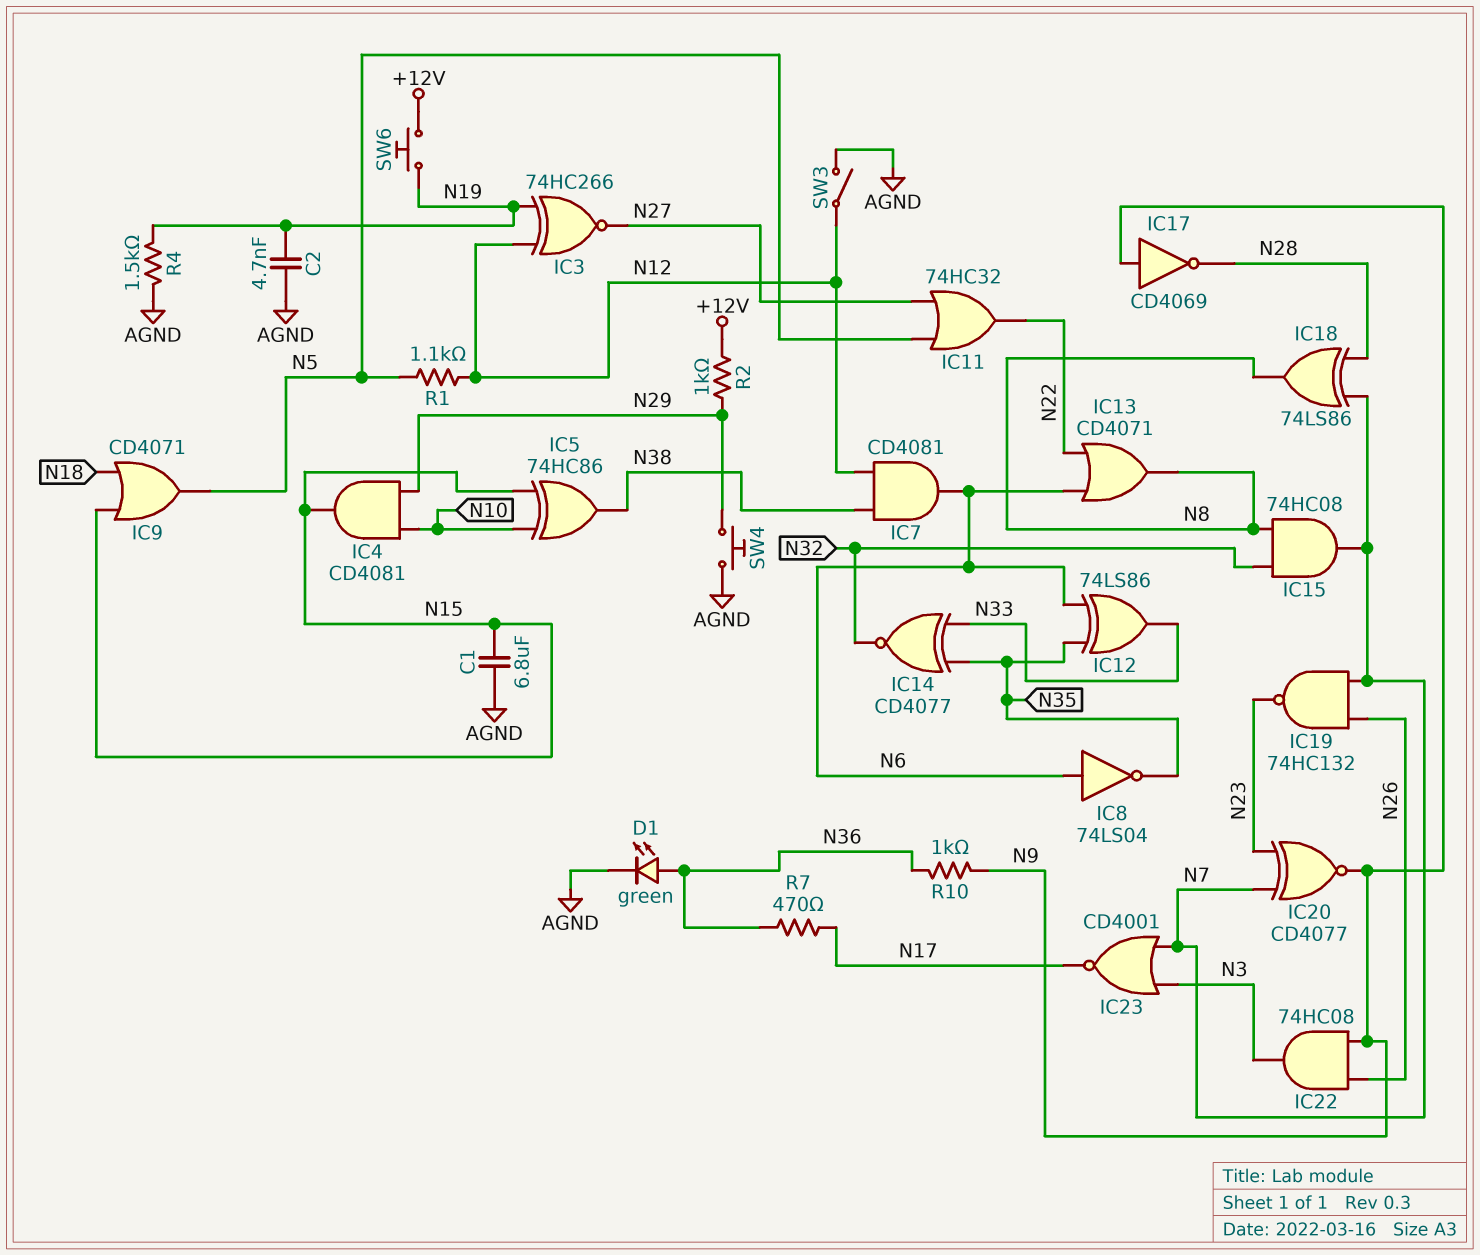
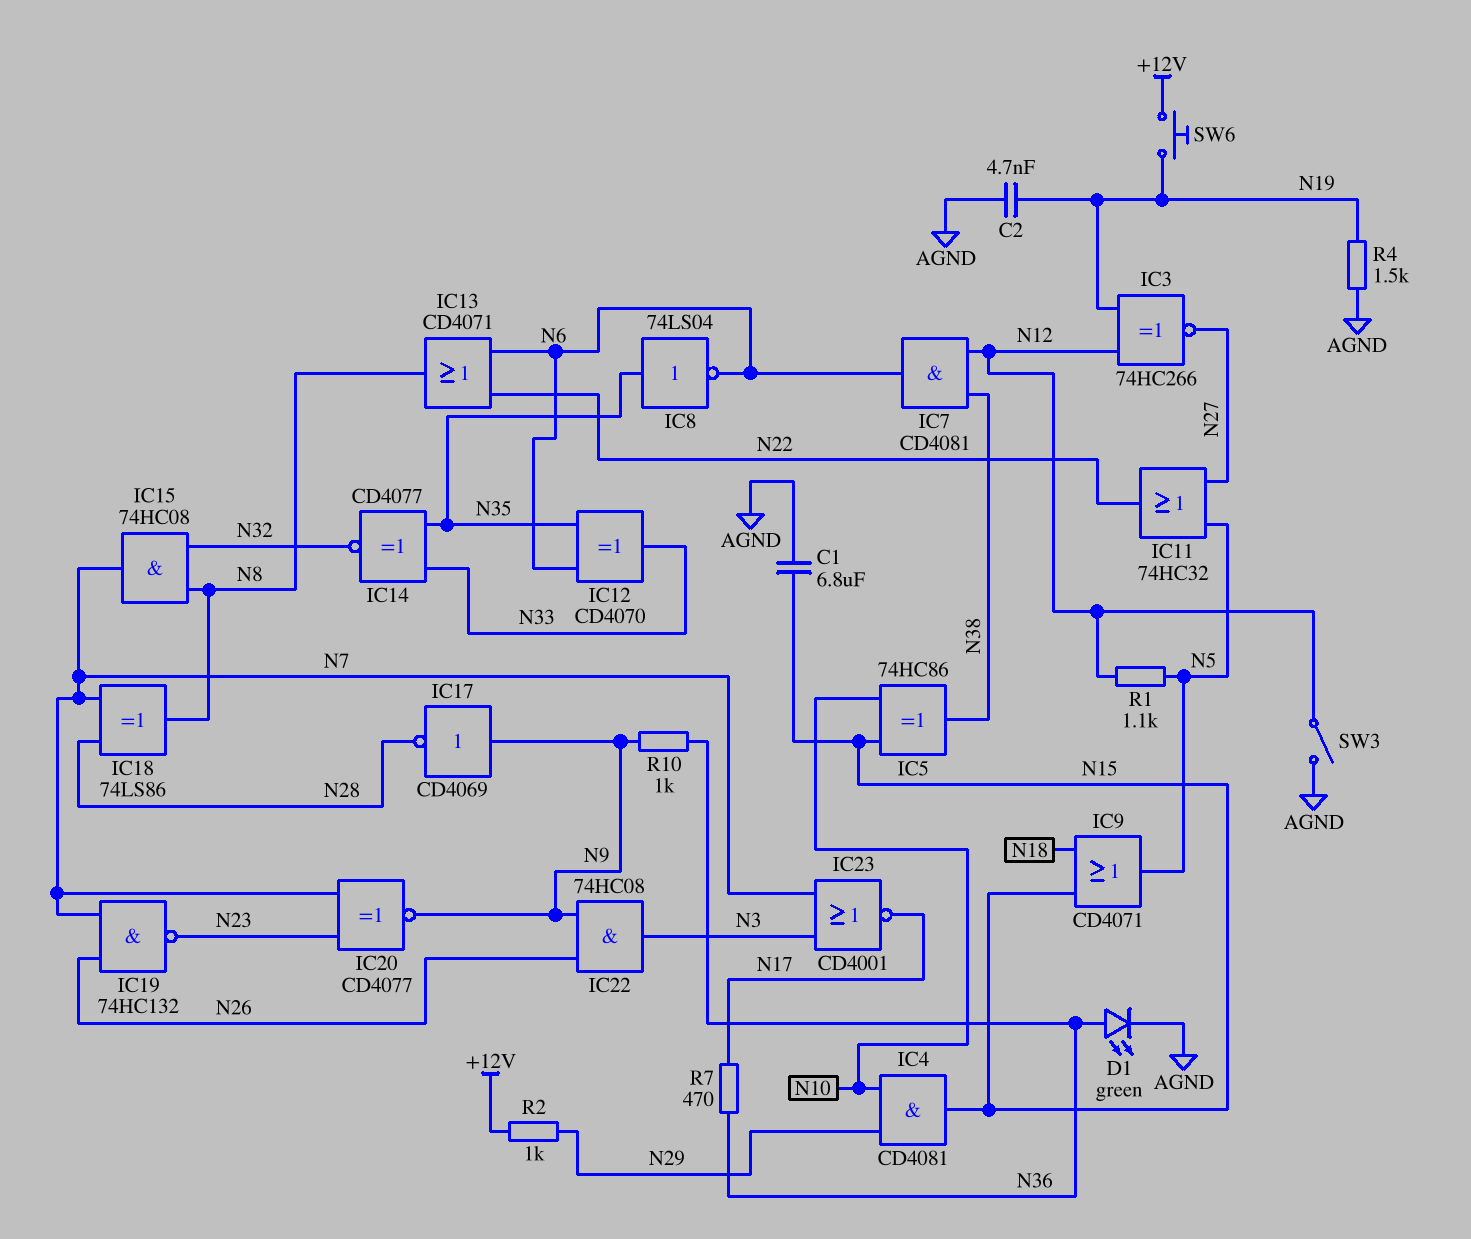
IC8: NOT 74LS04 (in N6, out N35) -> NOT 74LS04 (in N35, out N6)
IC12: XOR 74LS86 (in N6, in N35, out N33) -> XOR CD4070 (in N6, in N35, out N33)
SW4: button (AGND, N29) -> none

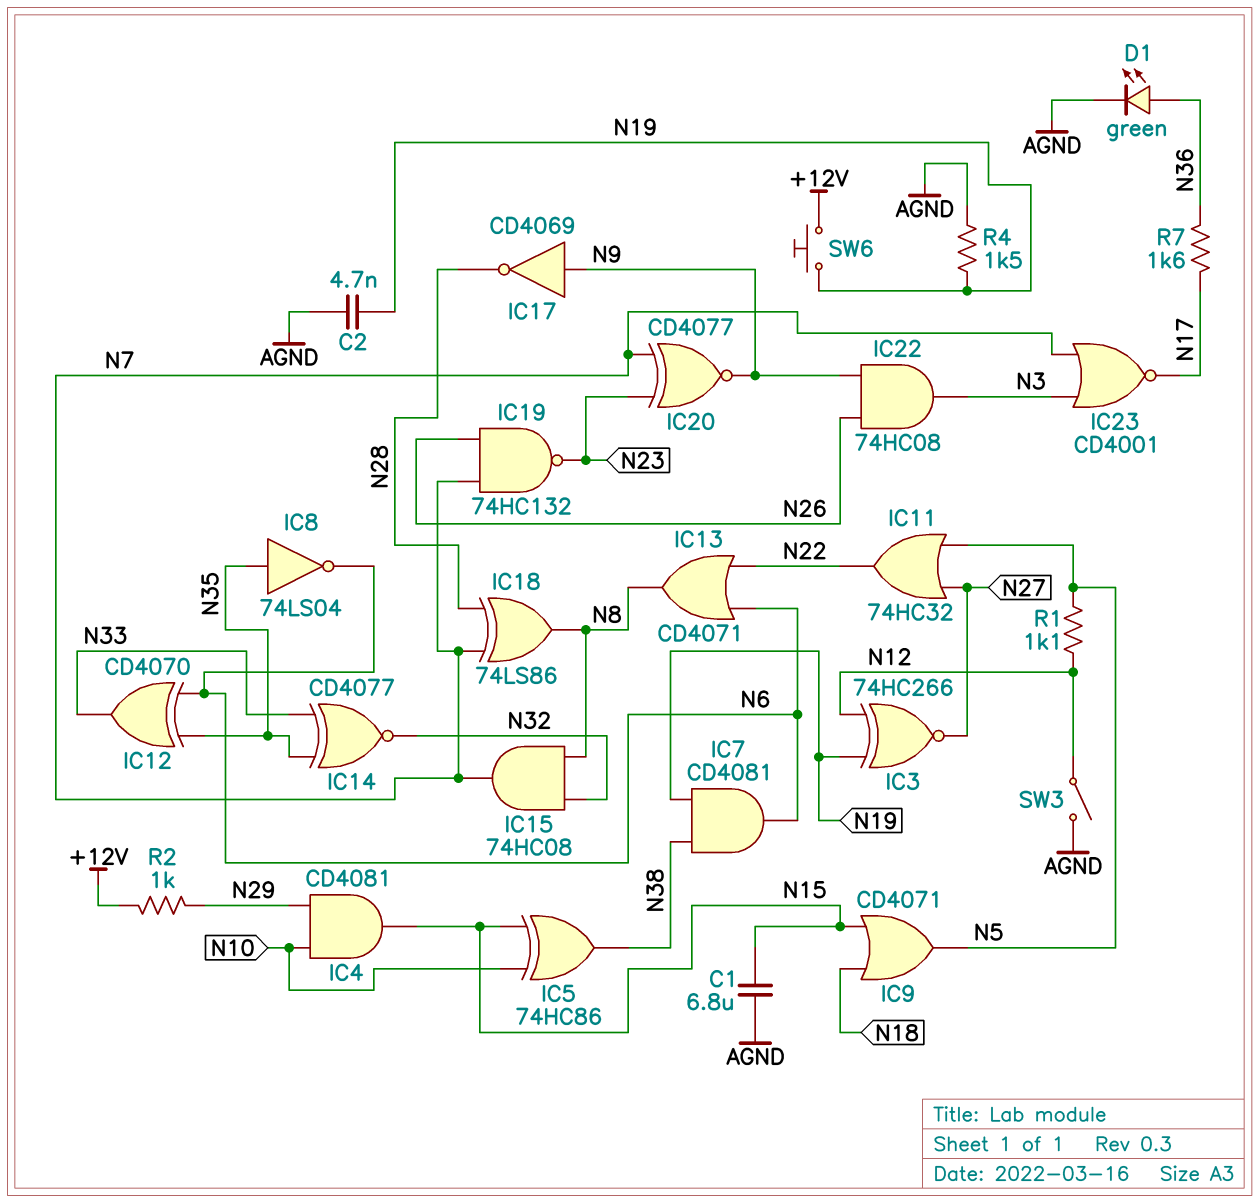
IC7: AND CD4081 (in N12, in N38, out N6) -> AND CD4081 (in N19, in N38, out N6)
R7: 470 (N17, N36) -> 1.6k (N17, N36)
R10: 1k (N9, N36) -> none

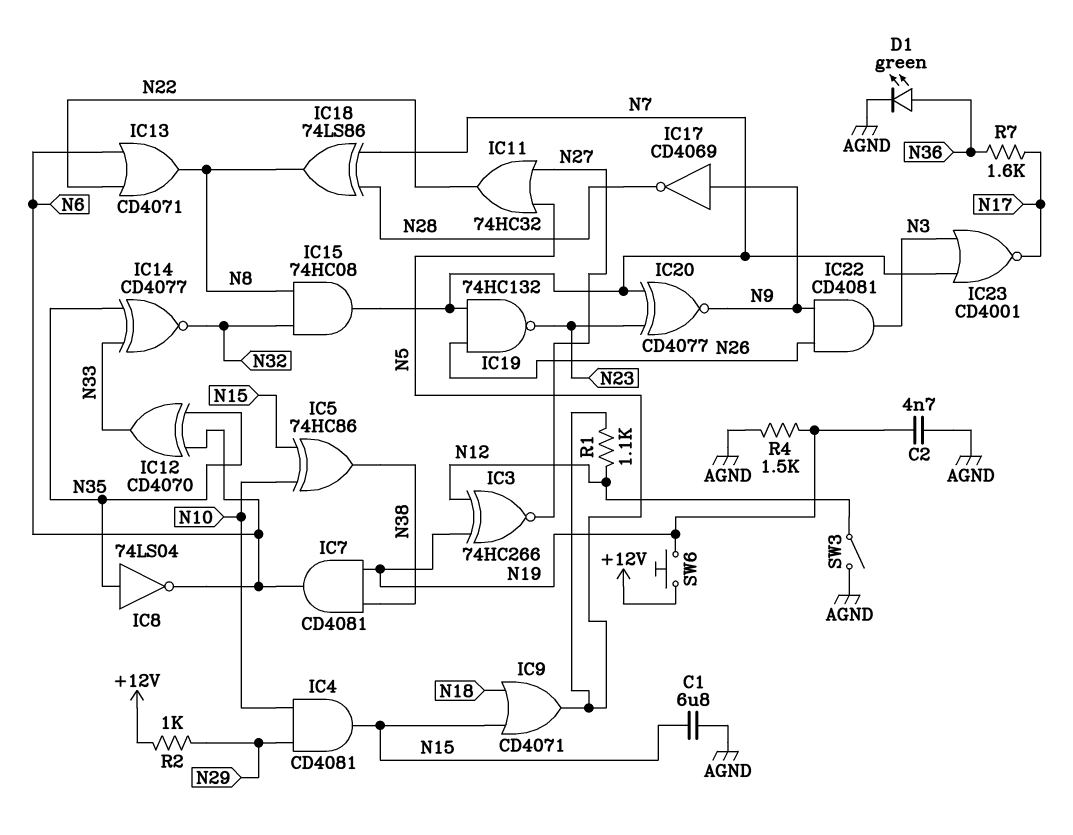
IC22: AND 74HC08 (in N9, in N26, out N3) -> AND CD4081 (in N9, in N26, out N3)

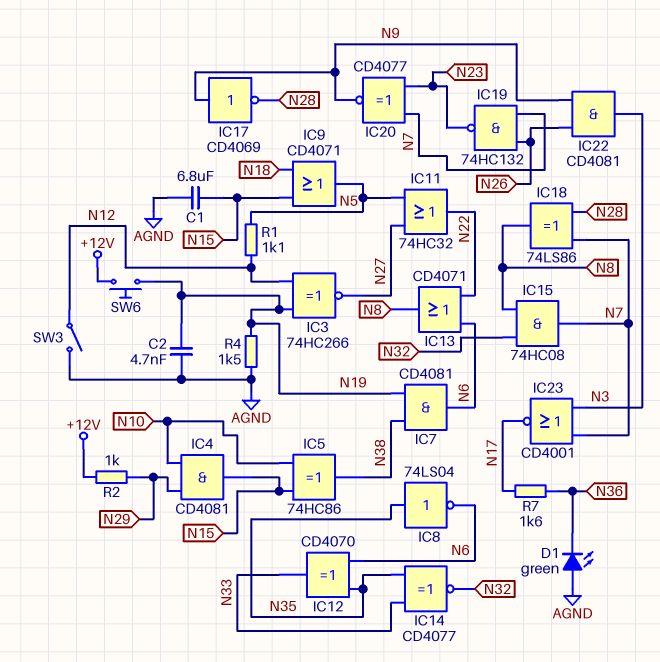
D1: LED green (A N36, K AGND) -> LED green (A AGND, K N36)

